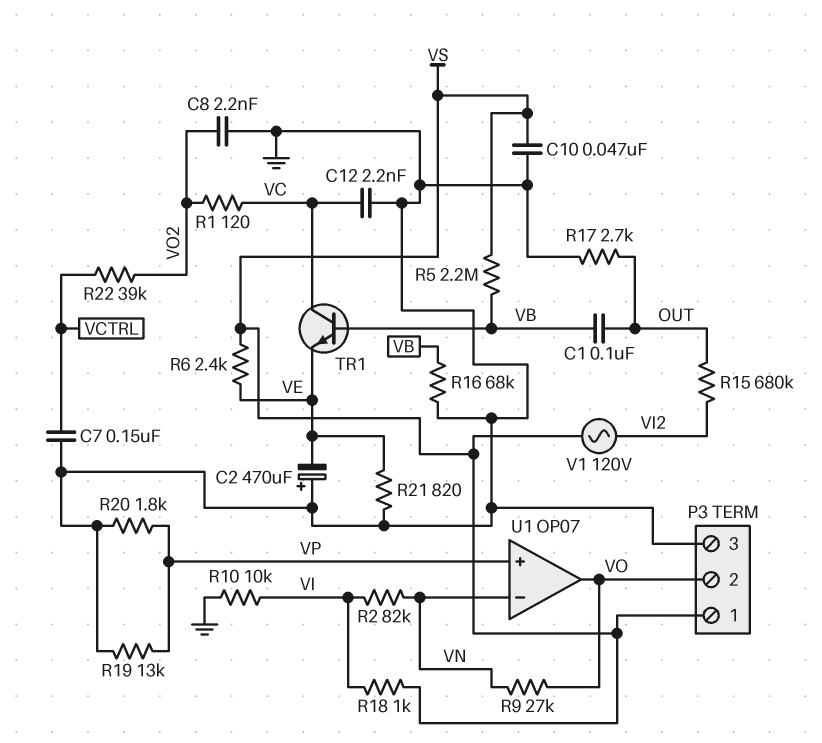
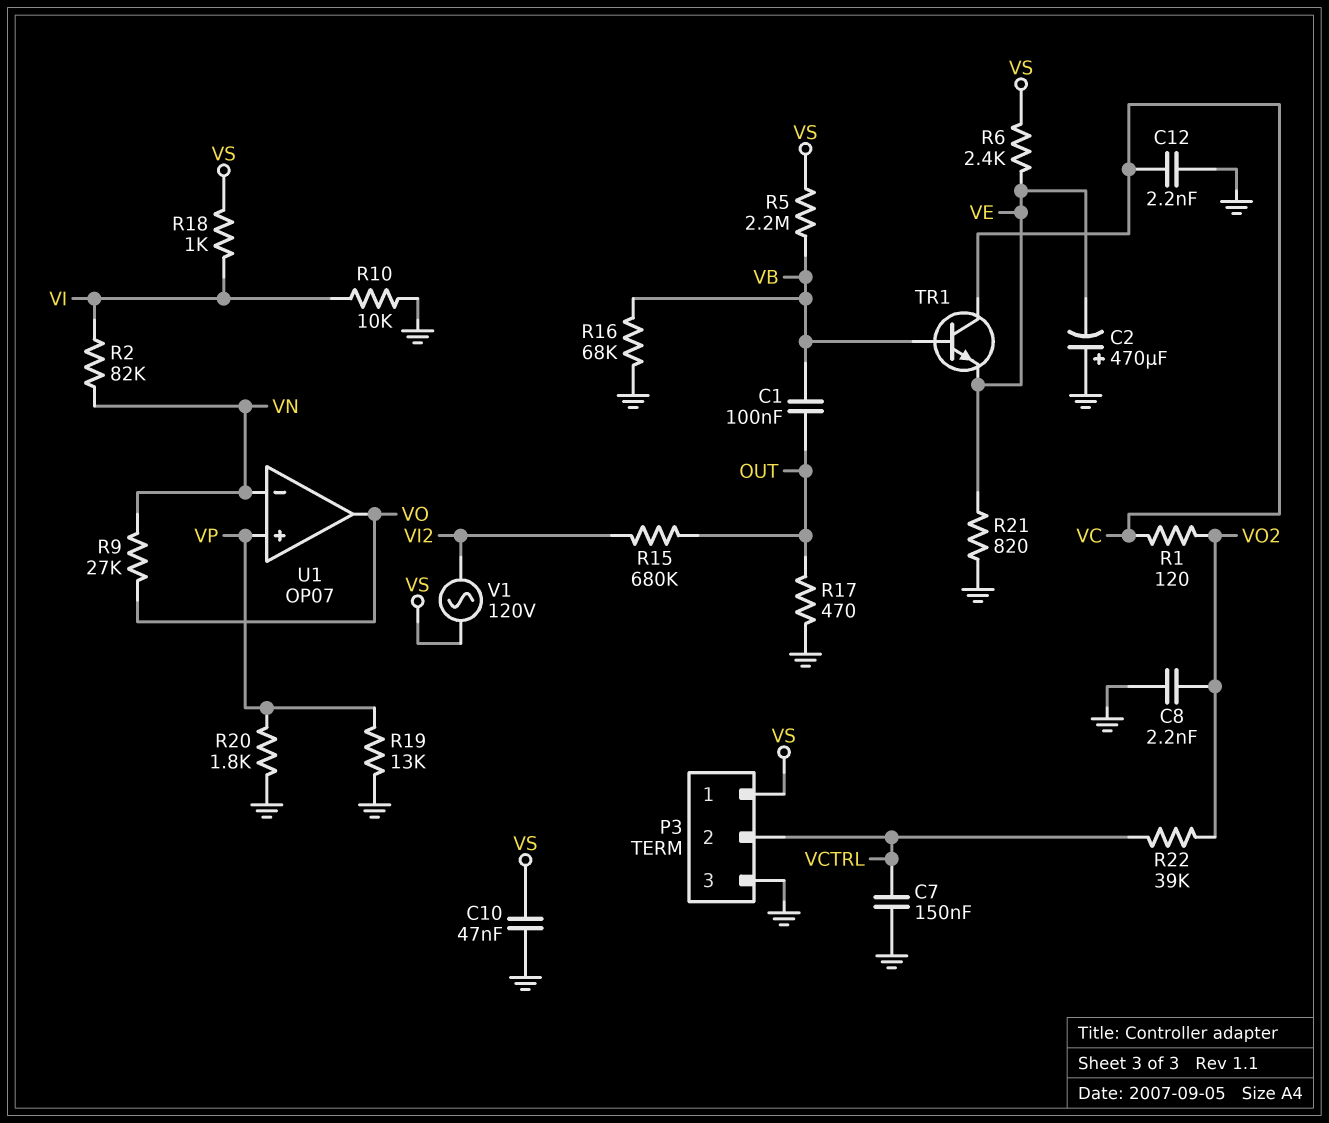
P3 pin 2: VO -> VCTRL
R17: 2.7k (GND, OUT) -> 470 (GND, OUT)

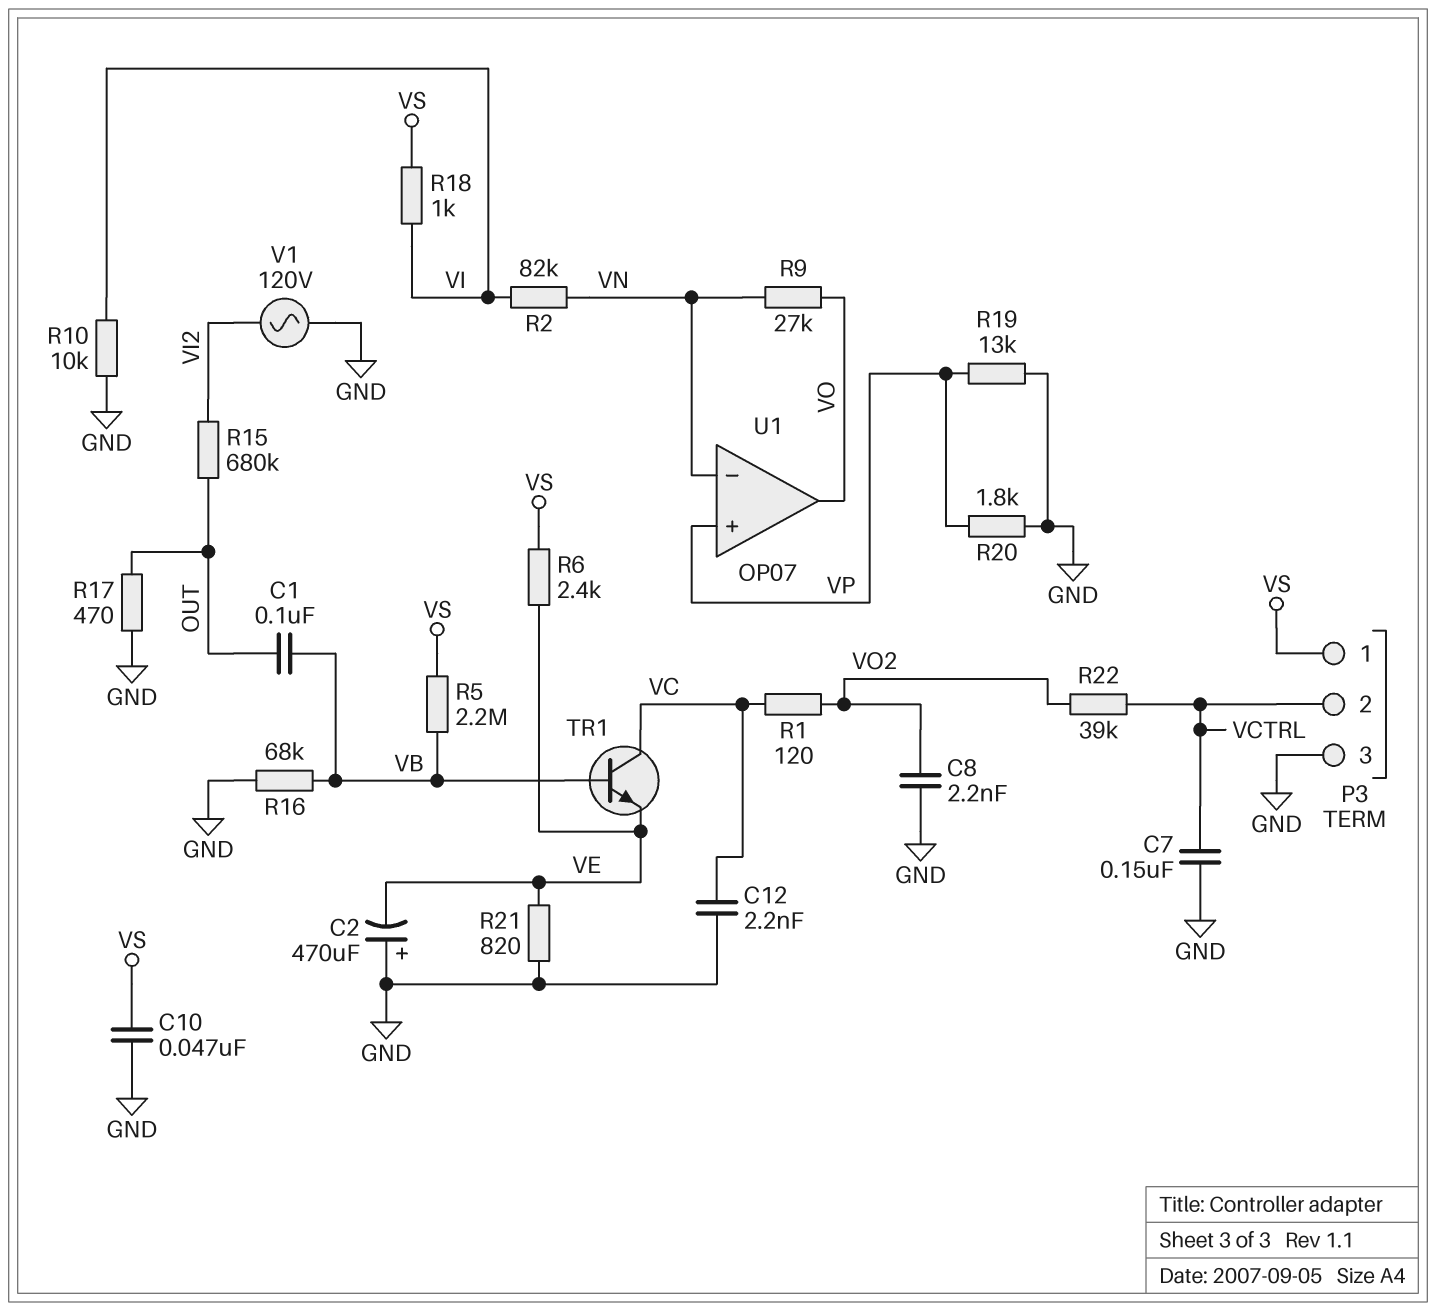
V1: AC 120V (VI2, VS) -> AC 120V (GND, VI2)

